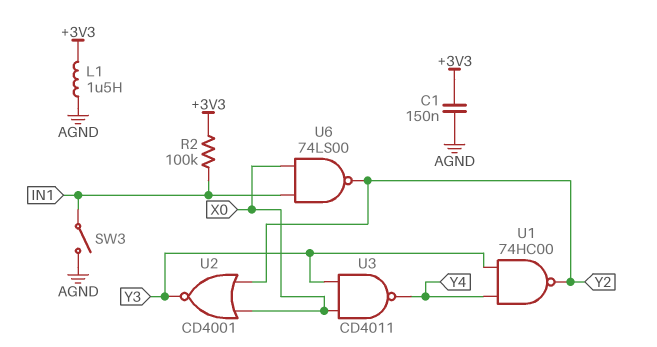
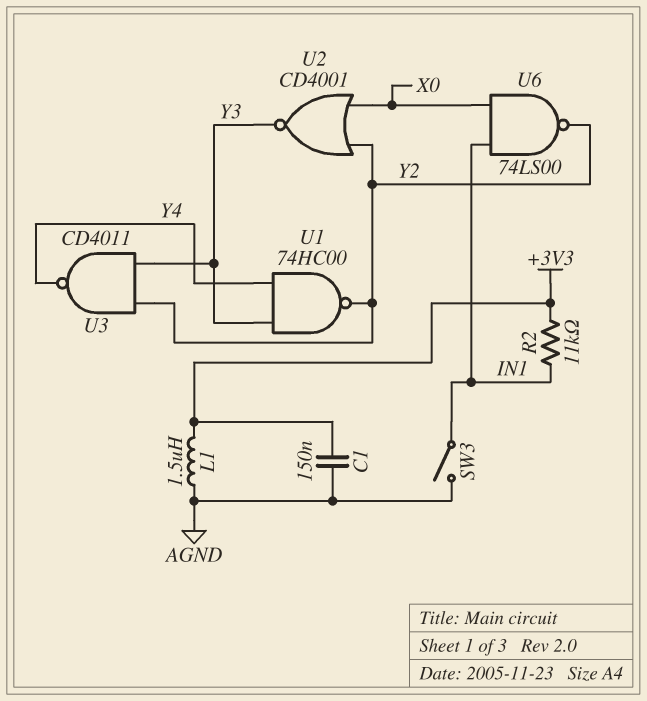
R2: 100k (+3V3, IN1) -> 11k (+3V3, IN1)
U3: NAND CD4011 (in X0, in Y3, out Y4) -> NAND CD4011 (in Y2, in Y3, out Y4)

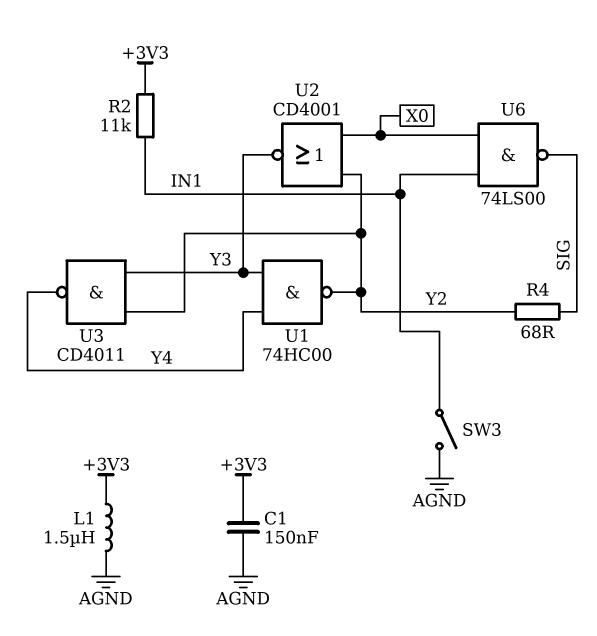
R4: none -> 68 (SIG, Y2)
U6: NAND 74LS00 (in IN1, in X0, out Y2) -> NAND 74LS00 (in IN1, in X0, out SIG)

